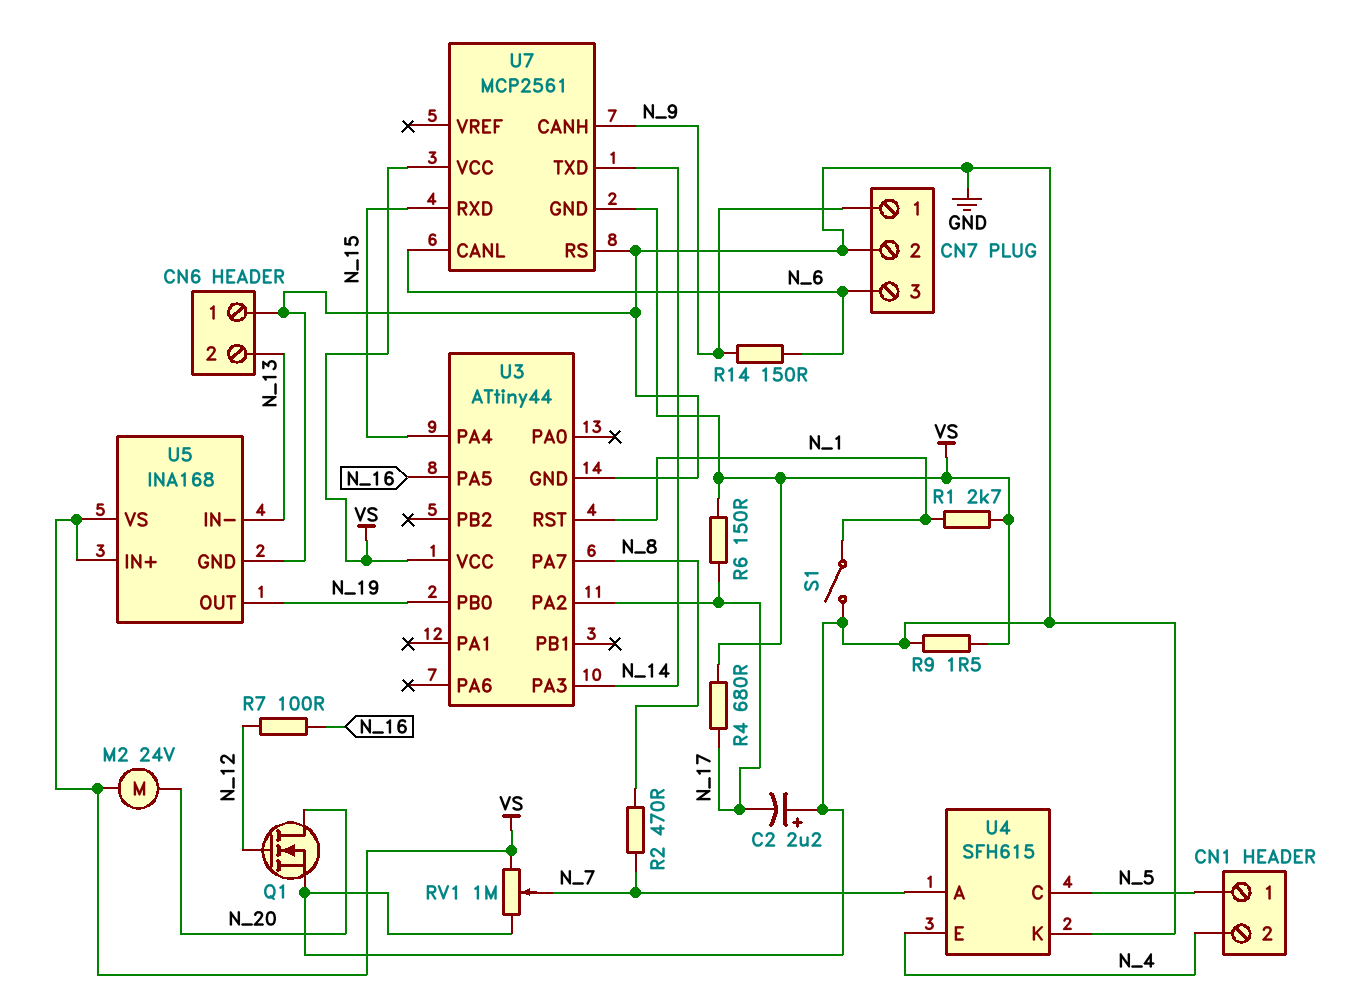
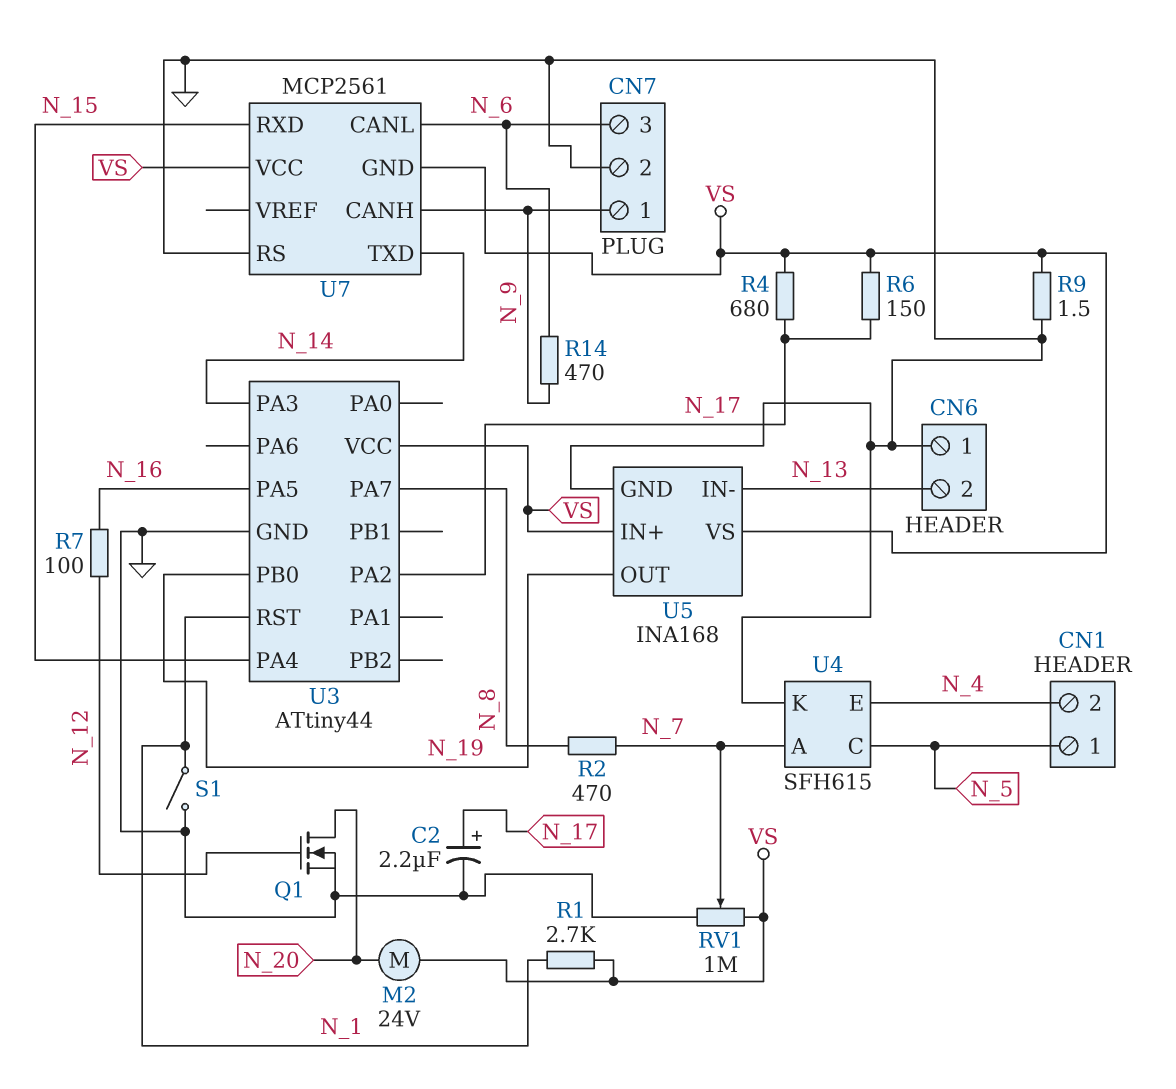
C2: 2.2uF (plus GND, minus N_17) -> 2.2uF (plus N_17, minus GND)
R14: 150 (N_6, N_9) -> 470 (N_6, N_9)

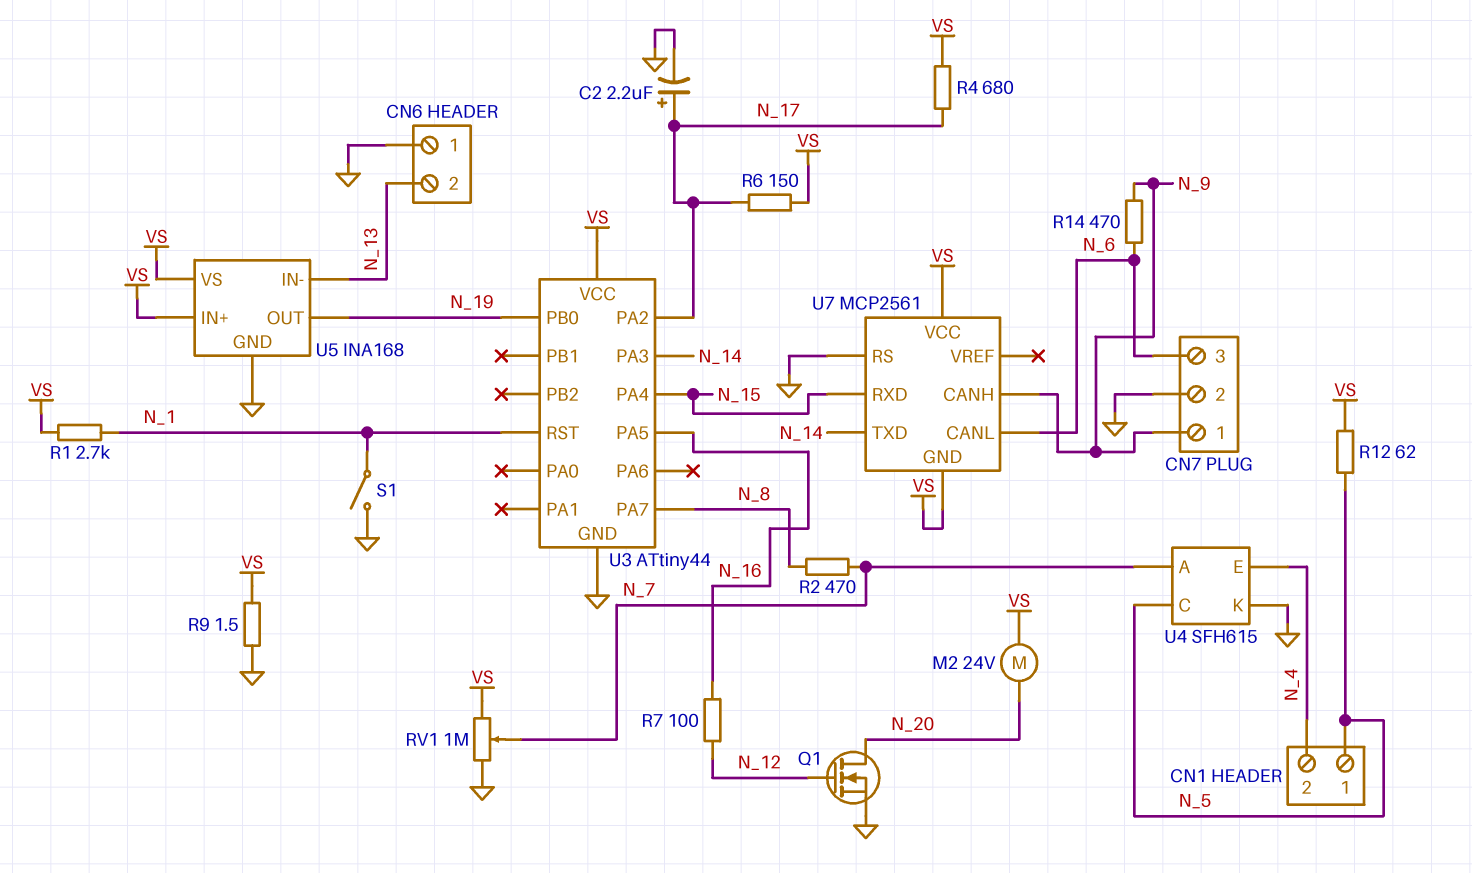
R12: none -> 62 (N_5, VS)

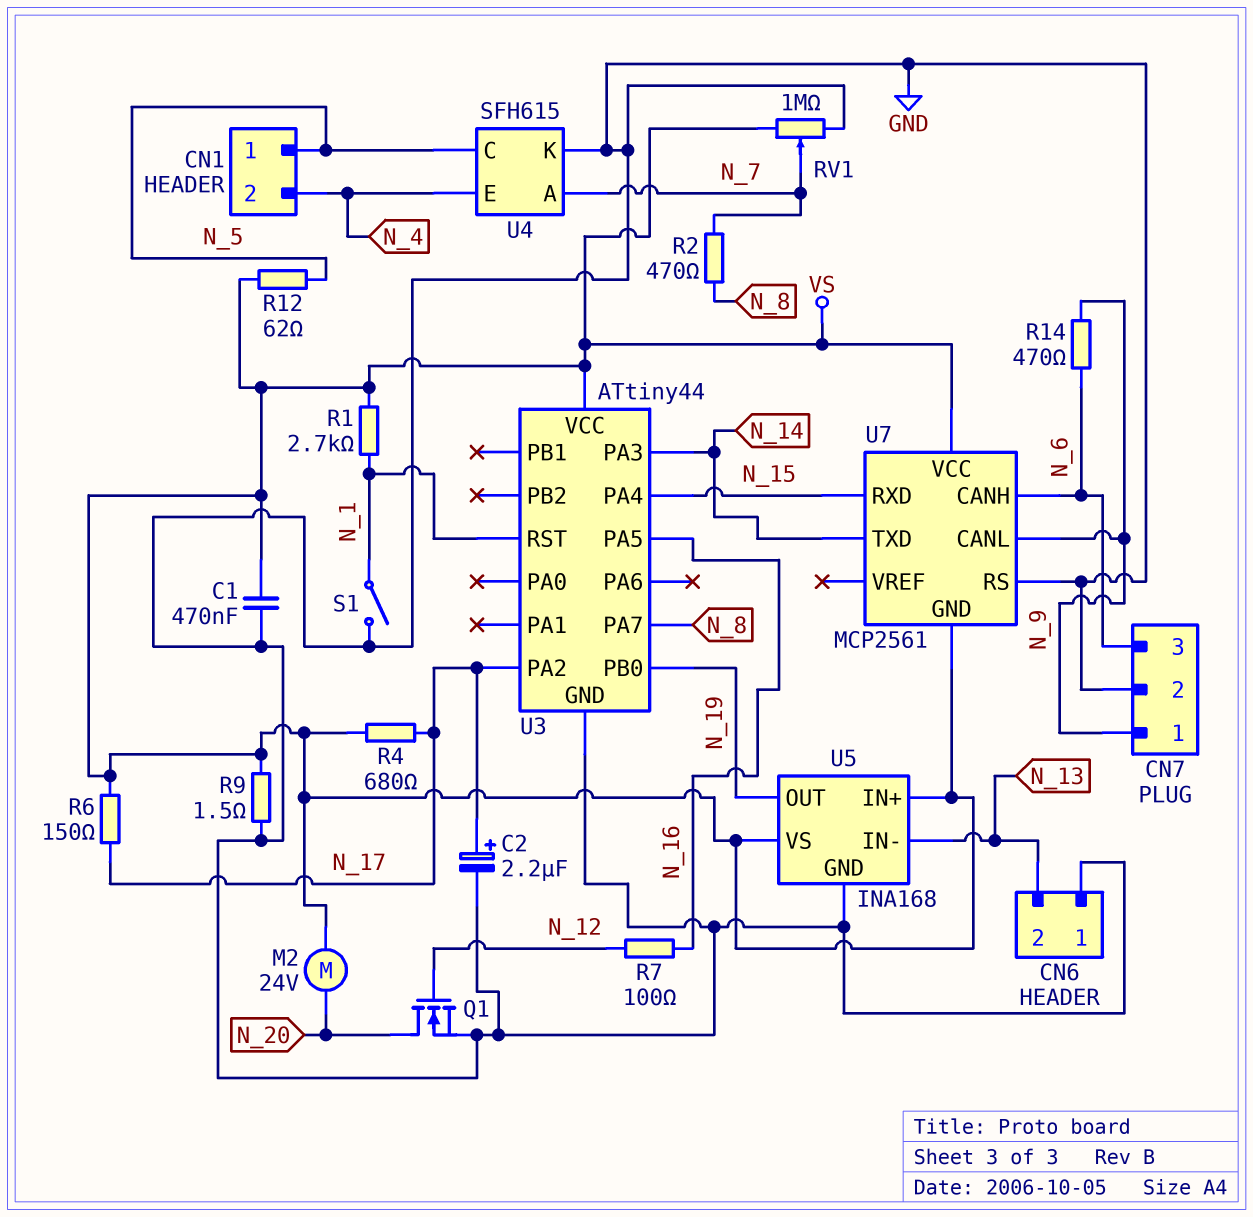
C1: none -> 470nF (GND, VS)
U7 pin CANH: N_9 -> N_6
U7 pin CANL: N_6 -> N_9

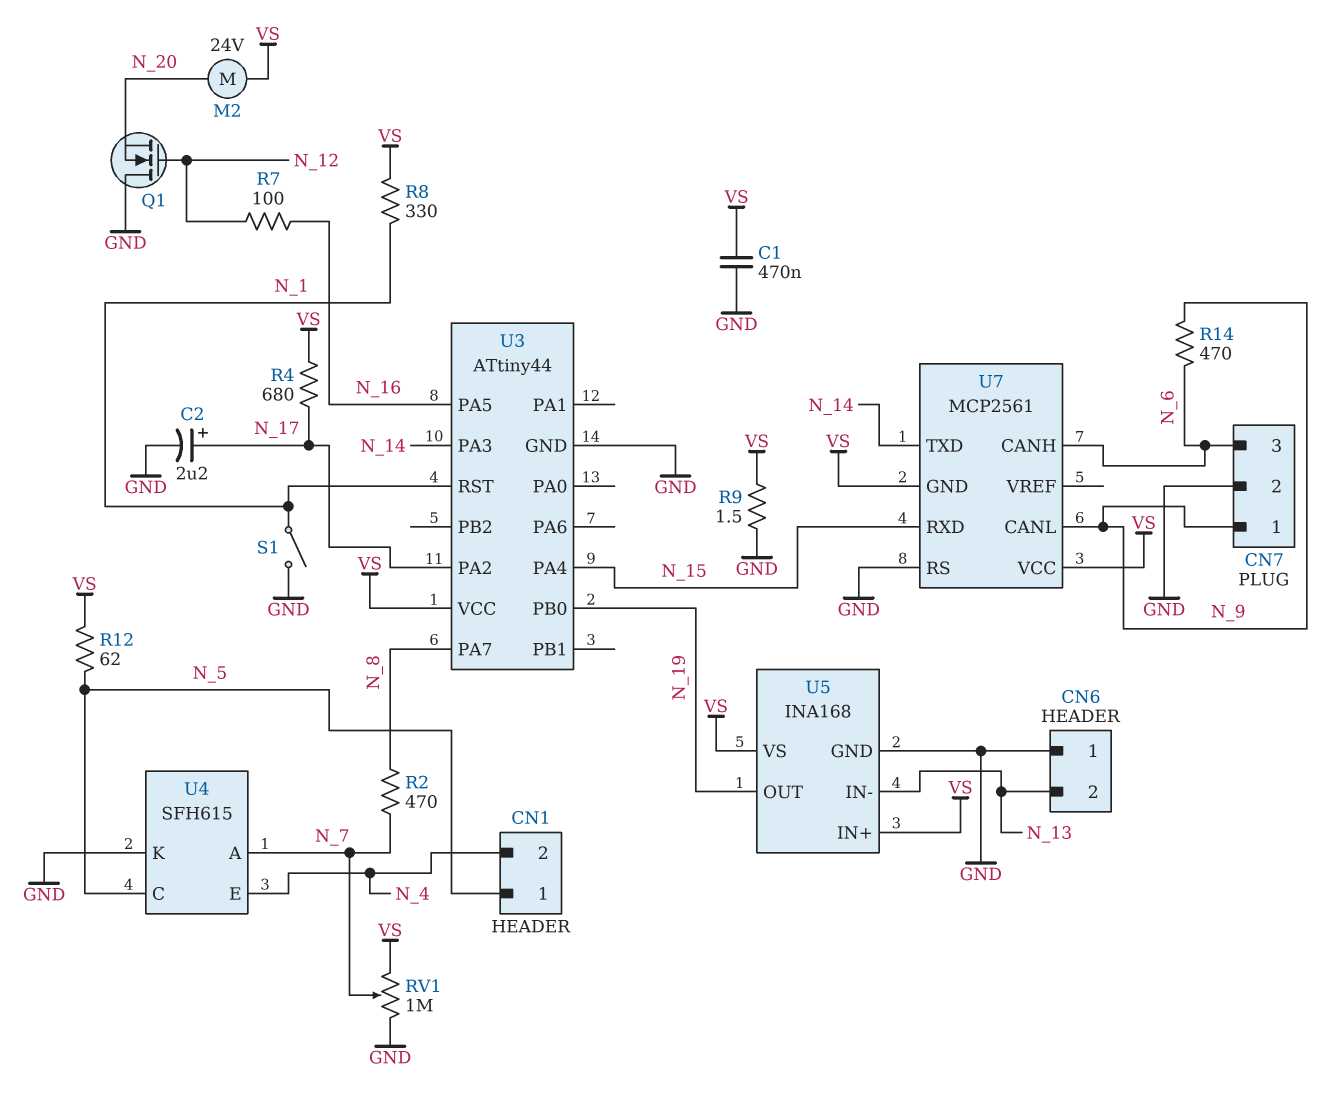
Q1: NMOS (G N_12, D N_20, S GND) -> NMOS (G N_12, D GND, S N_20)
R1: 2.7k (N_1, VS) -> none
R6: 150 (N_17, VS) -> none
R8: none -> 330 (N_1, VS)

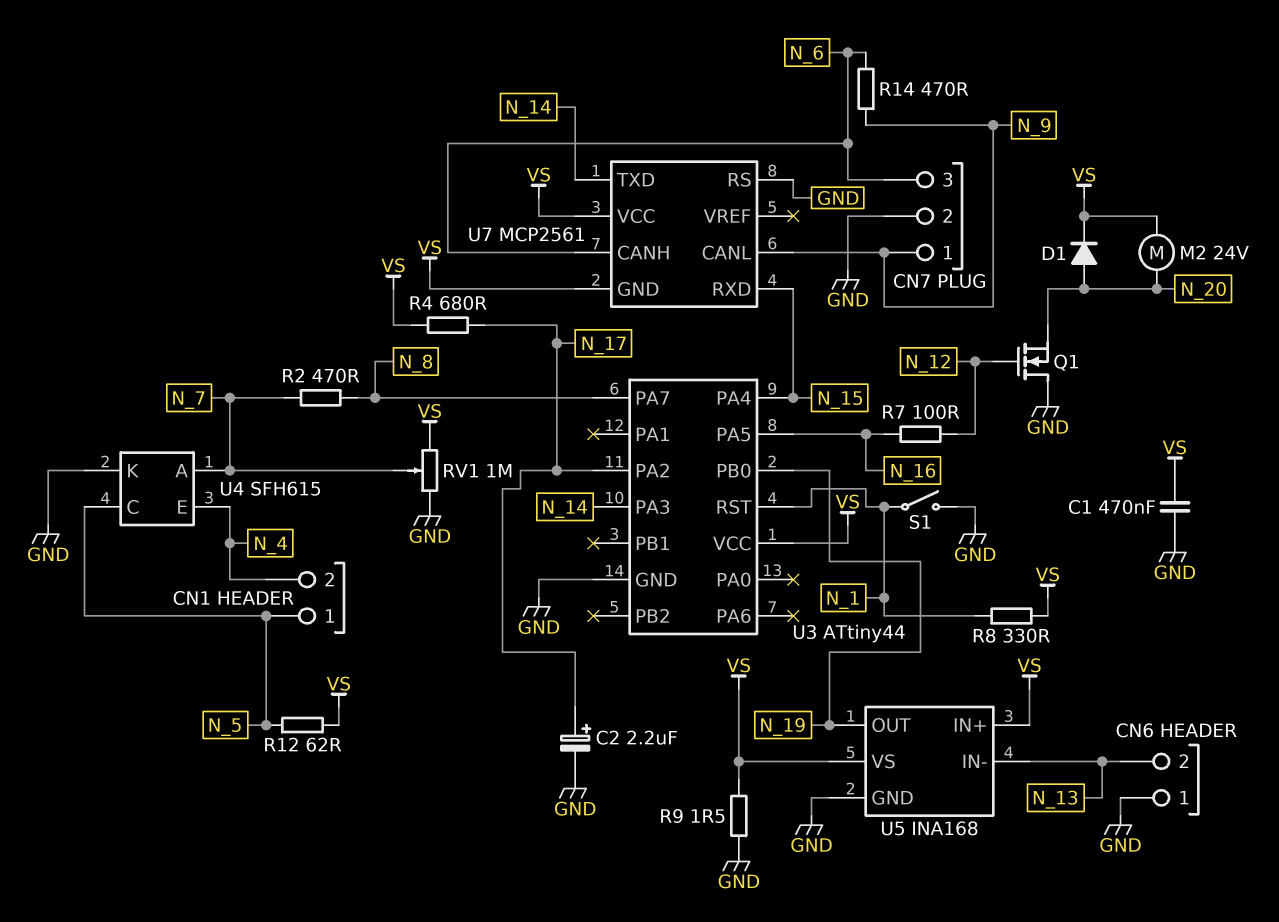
D1: none -> diode (A N_20, K VS)

